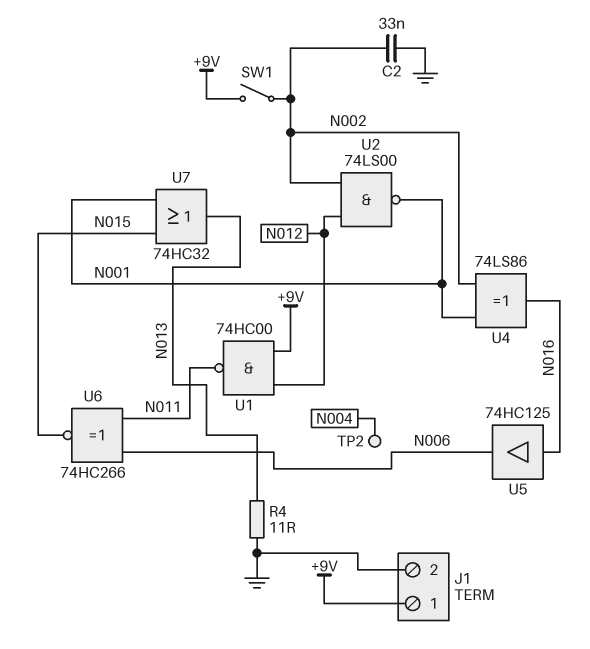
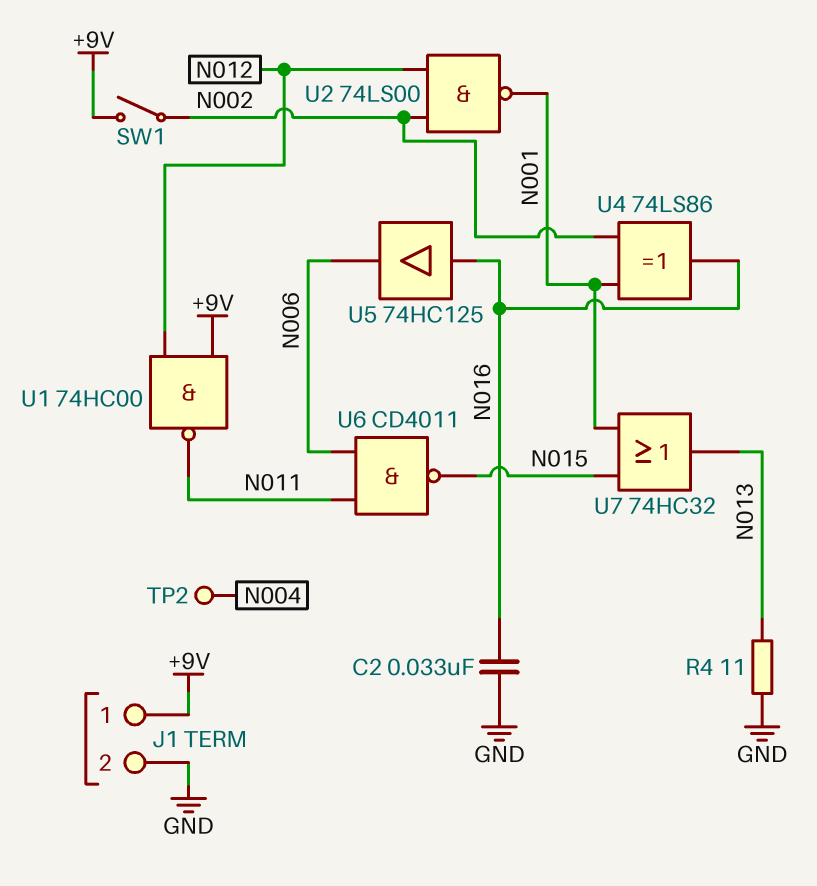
C2: 33nF (GND, N002) -> 33nF (GND, N016)
U6: XNOR 74HC266 (in N006, in N011, out N015) -> NAND CD4011 (in N006, in N011, out N015)

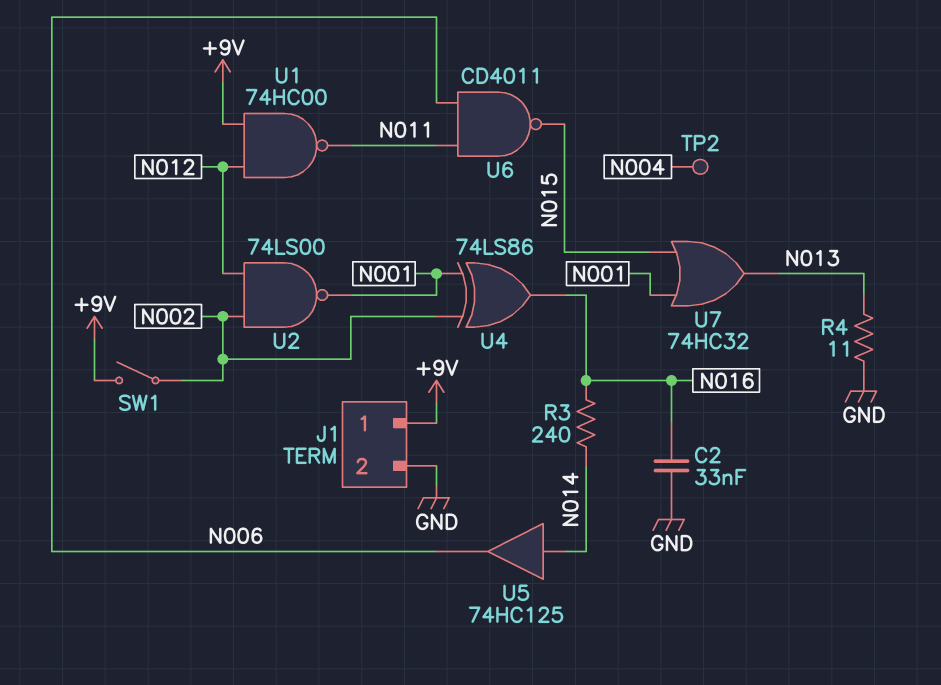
R3: none -> 240 (N014, N016)
U5: buffer 74HC125 (in N016, out N006) -> buffer 74HC125 (in N014, out N006)

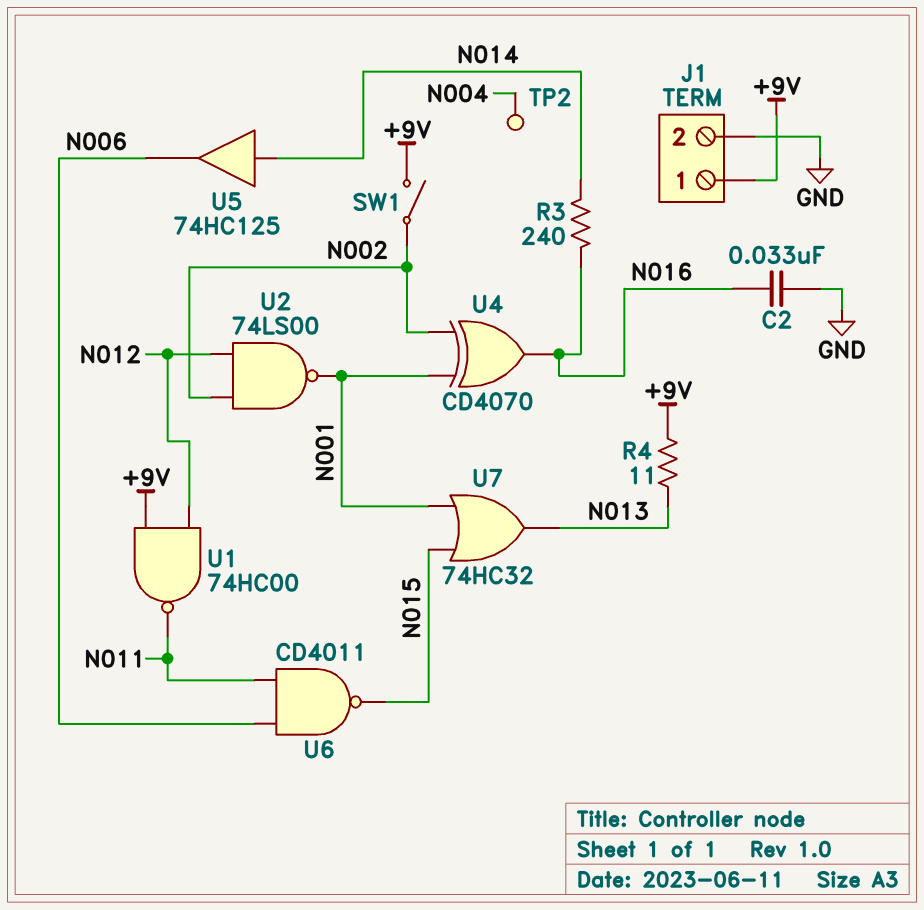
R4: 11 (GND, N013) -> 11 (+9V, N013)
U4: XOR 74LS86 (in N001, in N002, out N016) -> XOR CD4070 (in N001, in N002, out N016)

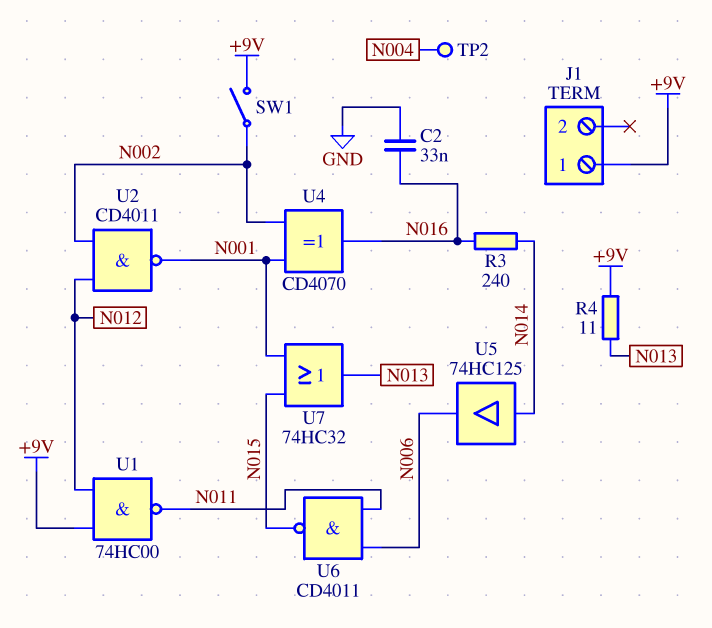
J1 pin 2: GND -> none
U2: NAND 74LS00 (in N002, in N012, out N001) -> NAND CD4011 (in N002, in N012, out N001)

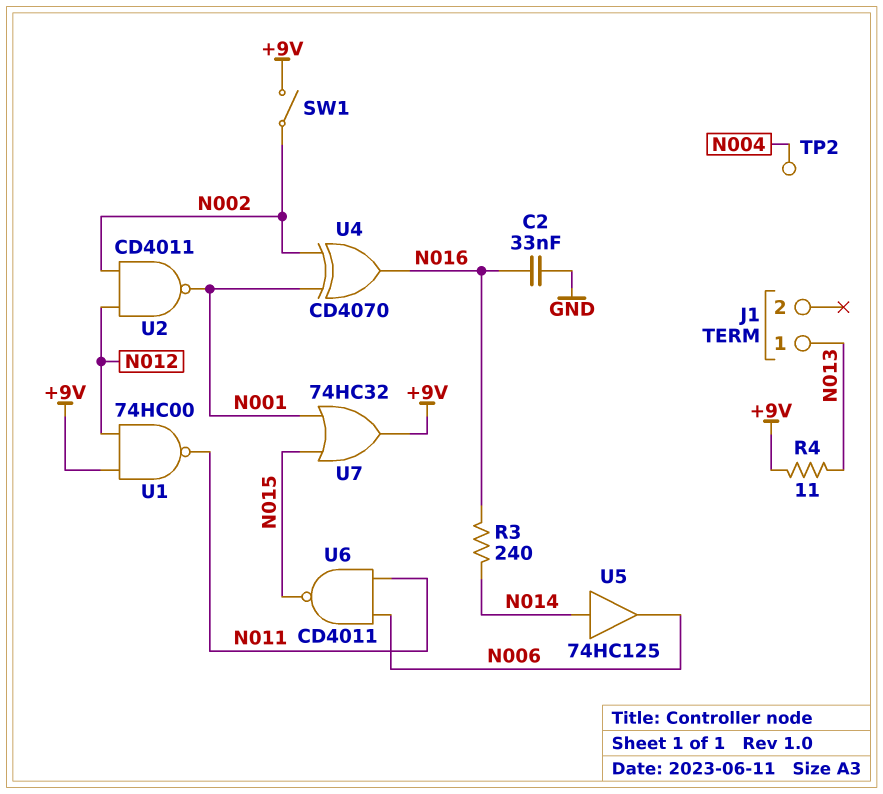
J1 pin 1: +9V -> N013
U7: OR 74HC32 (in N001, in N015, out N013) -> OR 74HC32 (in N001, in N015, out +9V)

